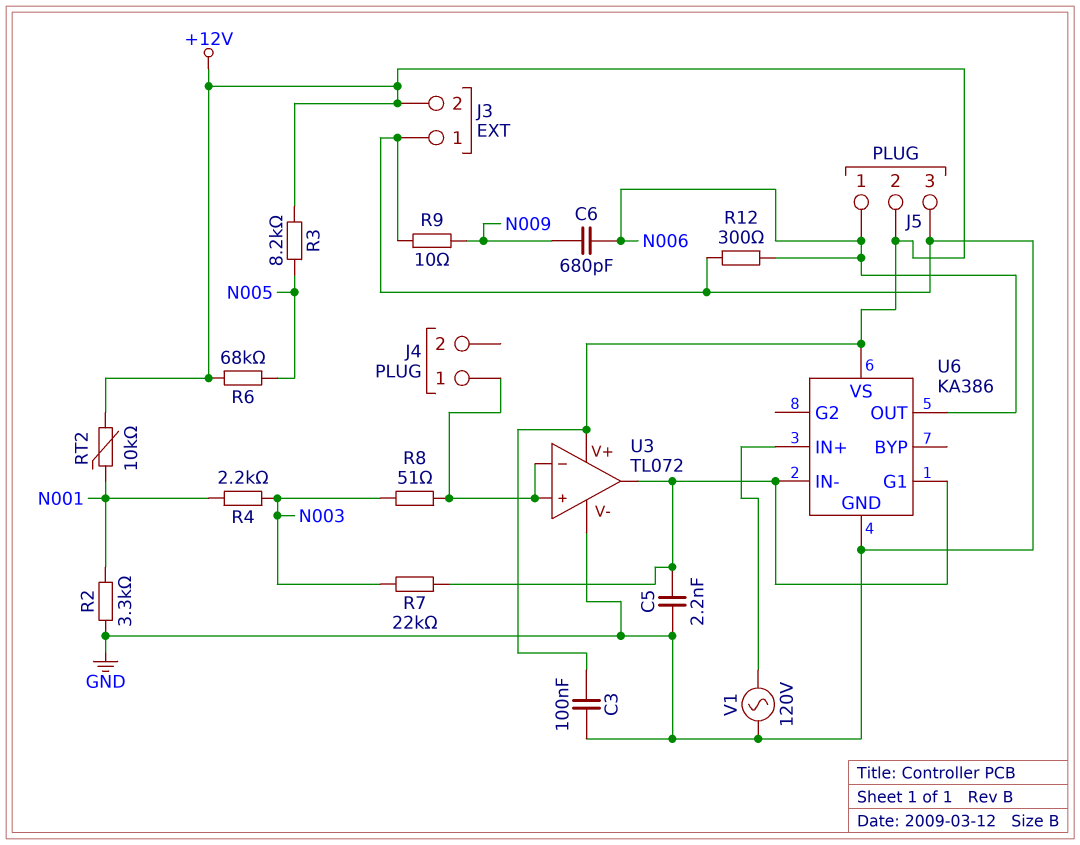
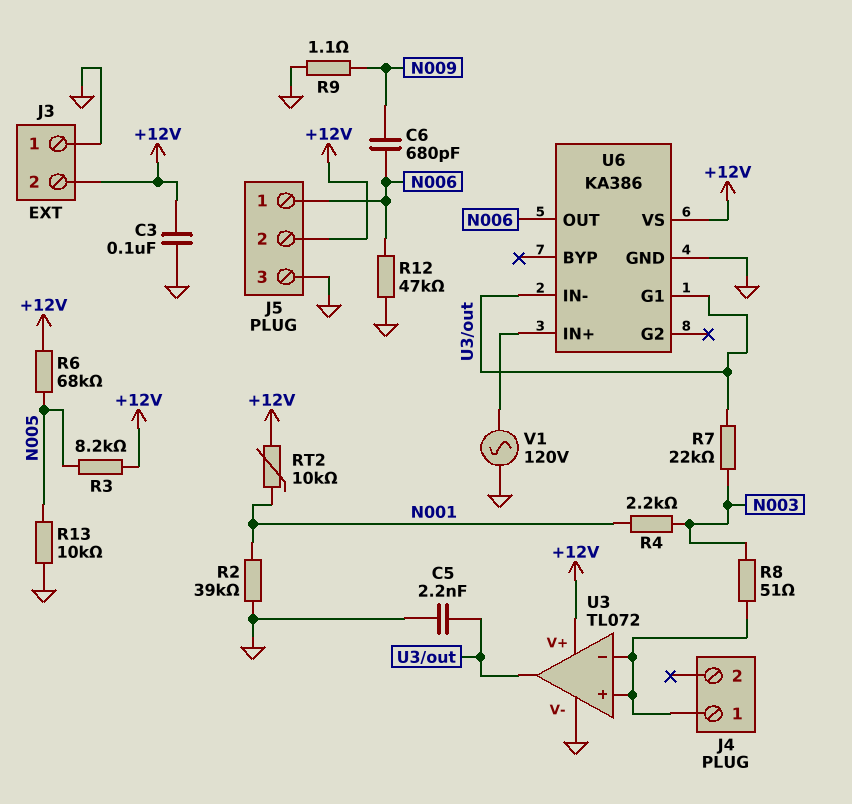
R2: 3.3k (GND, N001) -> 39k (GND, N001)
R9: 10 (GND, N009) -> 1.1 (GND, N009)
R12: 300 (GND, N006) -> 47k (GND, N006)
R13: none -> 10k (GND, N005)

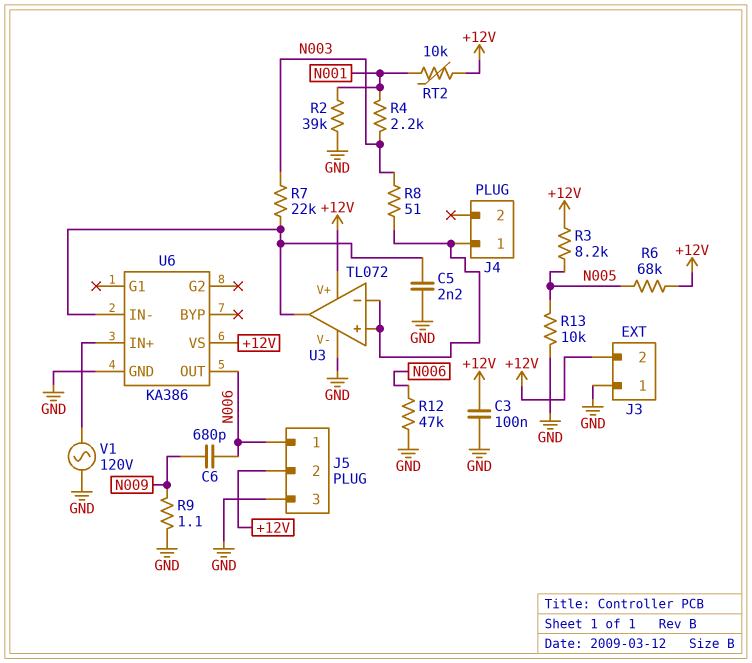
U6 pin G1: U3/out -> none

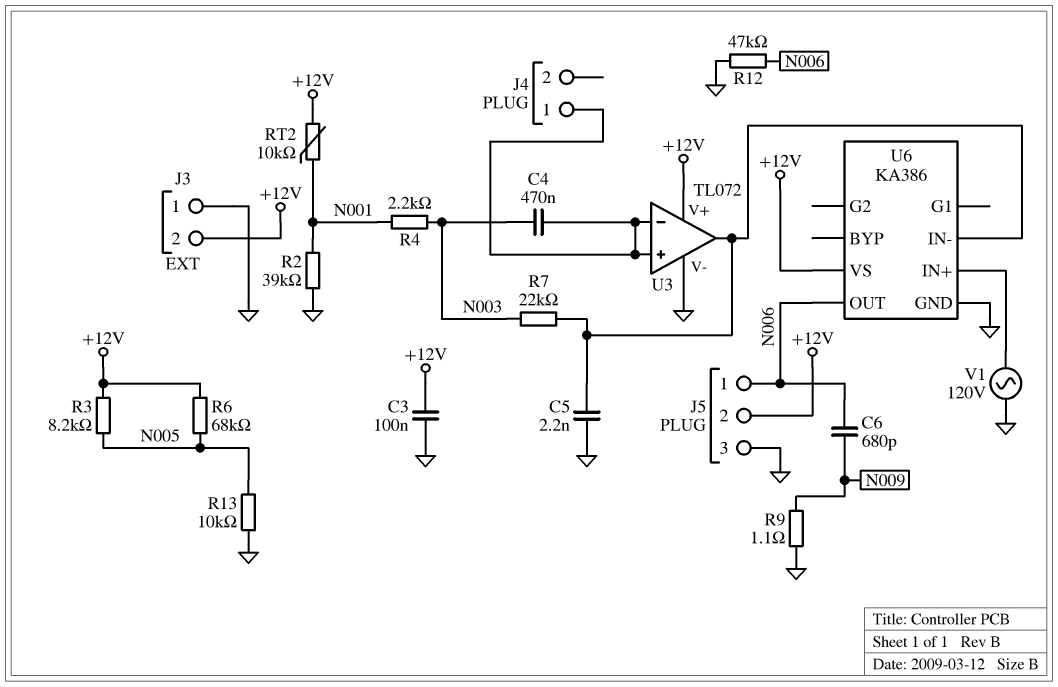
C4: none -> 470nF (J4/1, N003)
R8: 51 (J4/1, N003) -> none

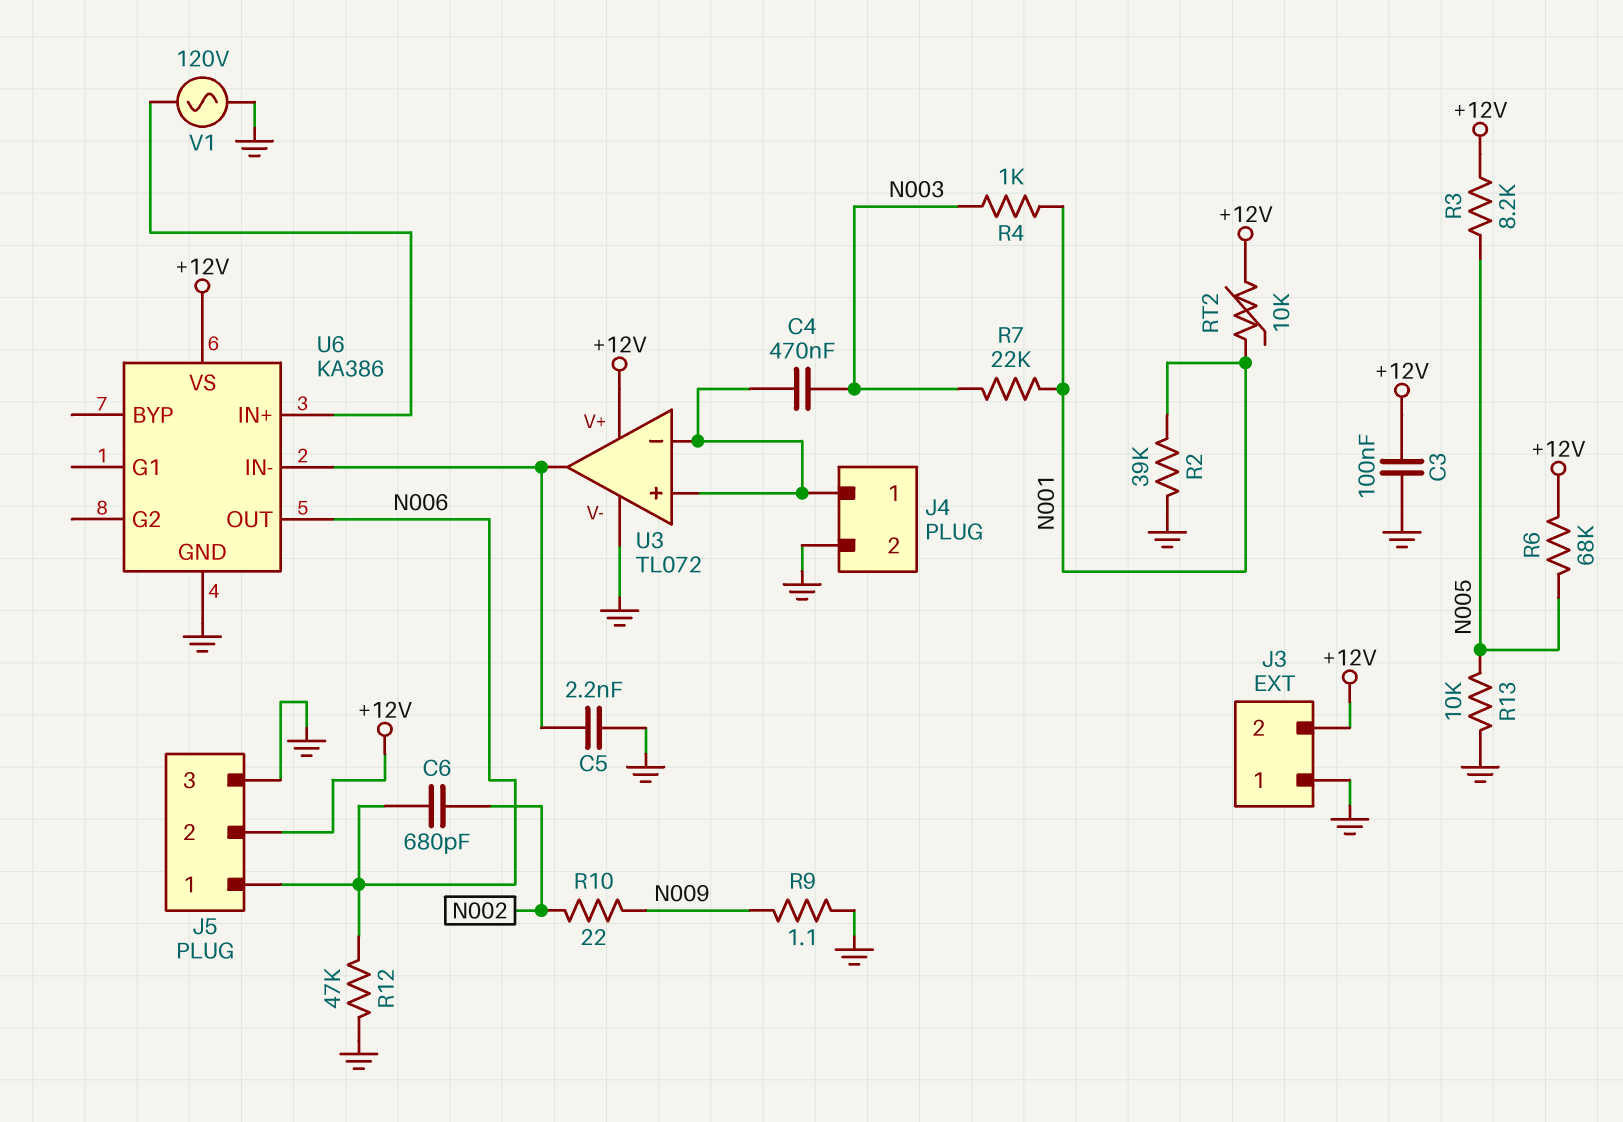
C6: 680pF (N006, N009) -> 680pF (N002, N006)
J4 pin 2: none -> GND
R4: 2.2k (N001, N003) -> 1k (N001, N003)
R7: 22k (N003, U3/out) -> 22k (N001, N003)
R10: none -> 22 (N002, N009)

